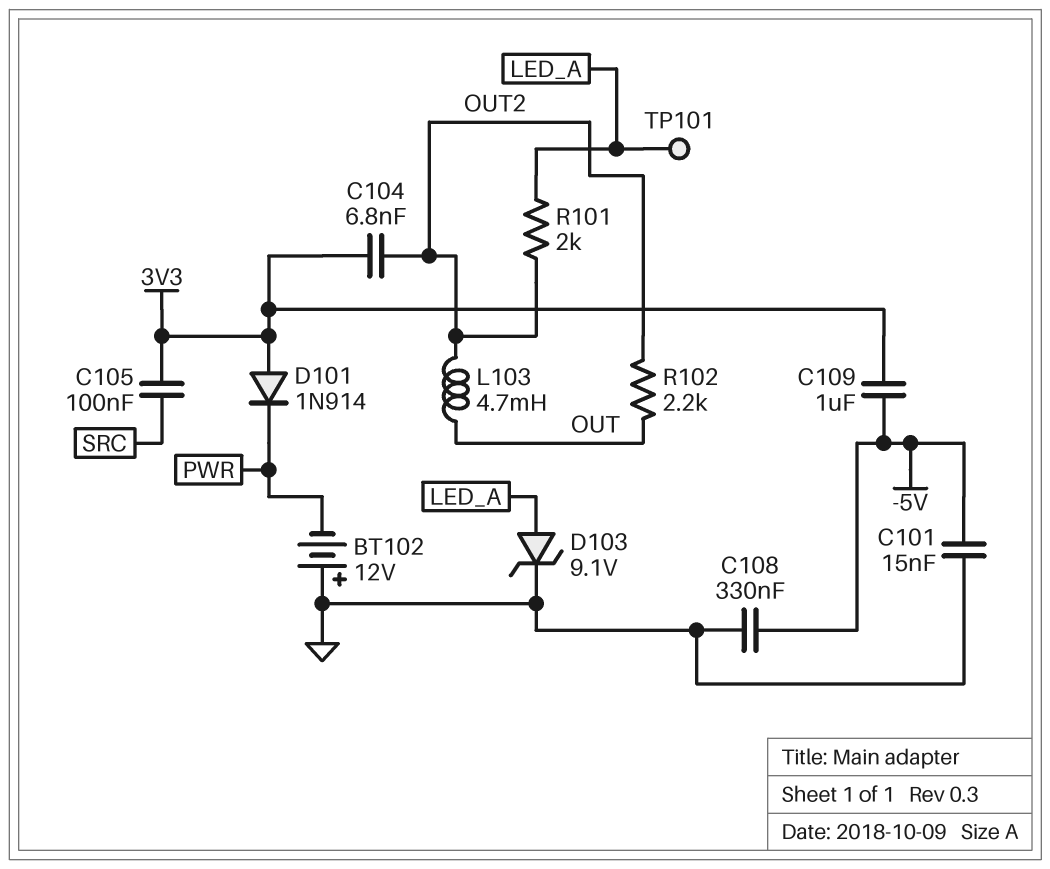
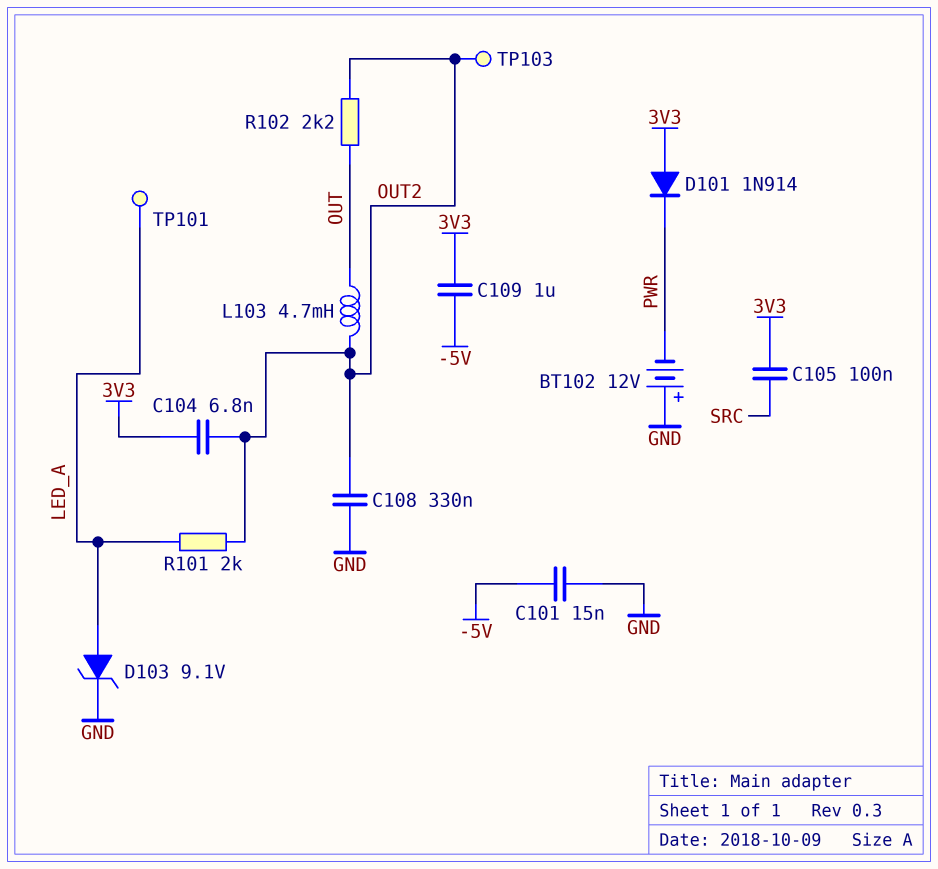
C108: 330nF (-5V, GND) -> 330nF (GND, OUT2)
TP103: none -> test point (OUT2)

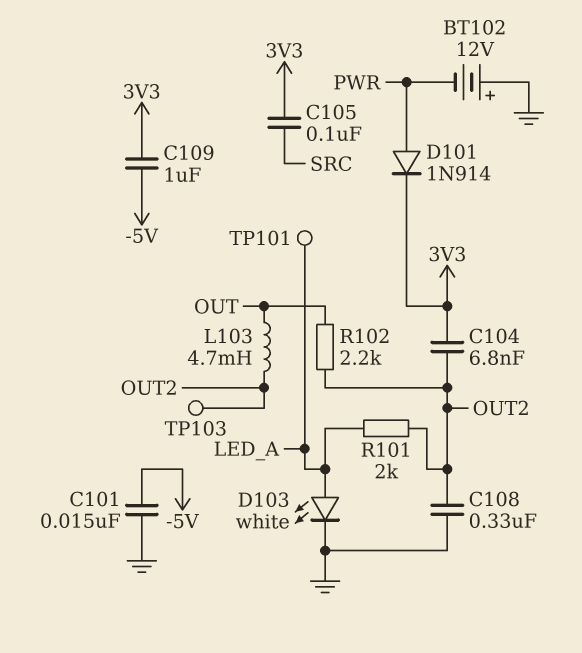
D101: diode 1N914 (A 3V3, K PWR) -> diode 1N914 (A PWR, K 3V3)
D103: zener 9.1V (A LED_A, K GND) -> LED white (A LED_A, K GND)

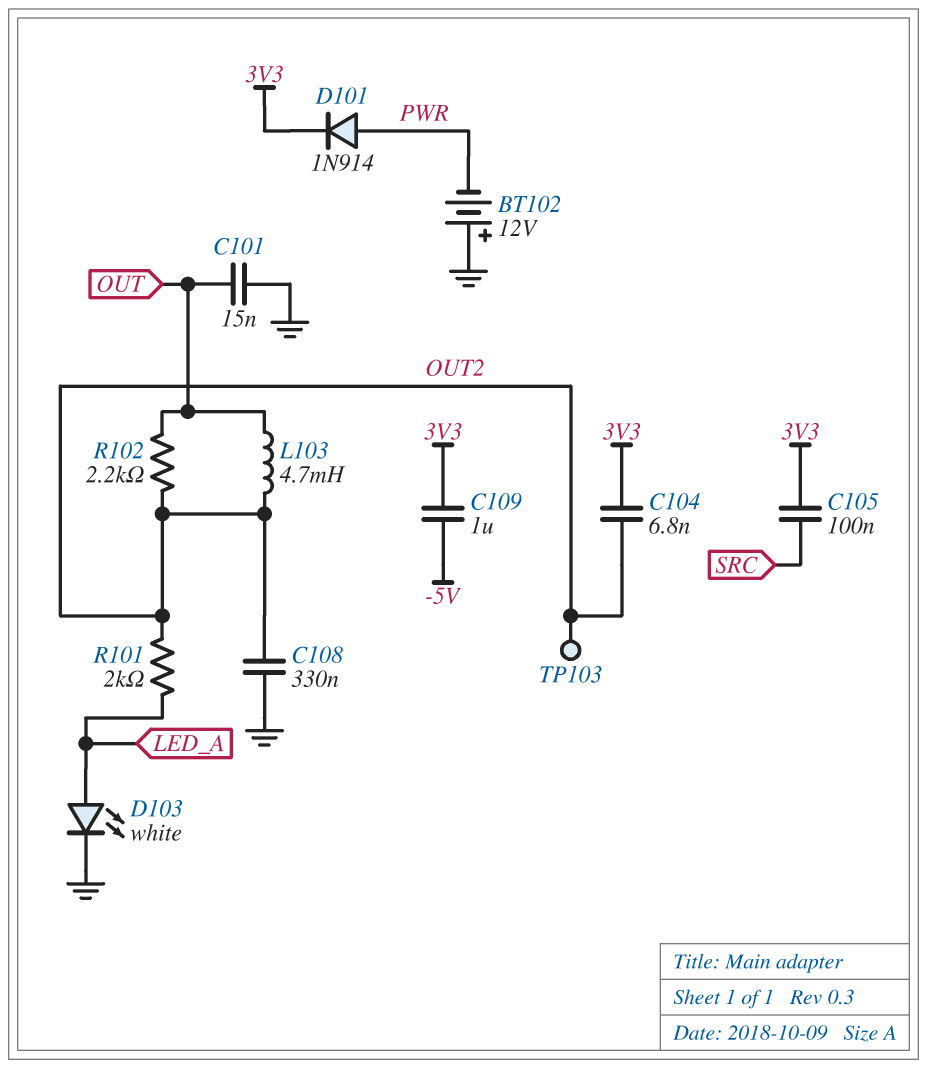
C101: 15nF (-5V, GND) -> 15nF (GND, OUT)
TP101: test point (LED_A) -> none

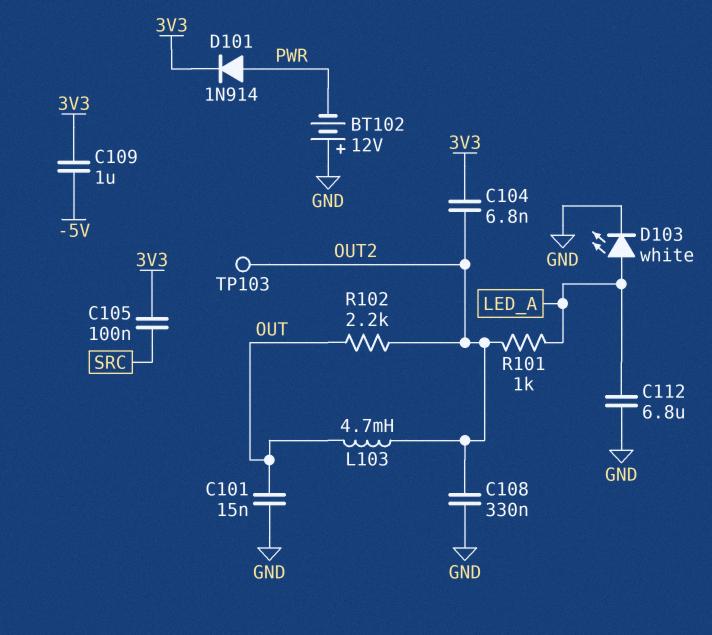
C112: none -> 6.8uF (GND, LED_A)
R101: 2k (LED_A, OUT2) -> 1k (LED_A, OUT2)

